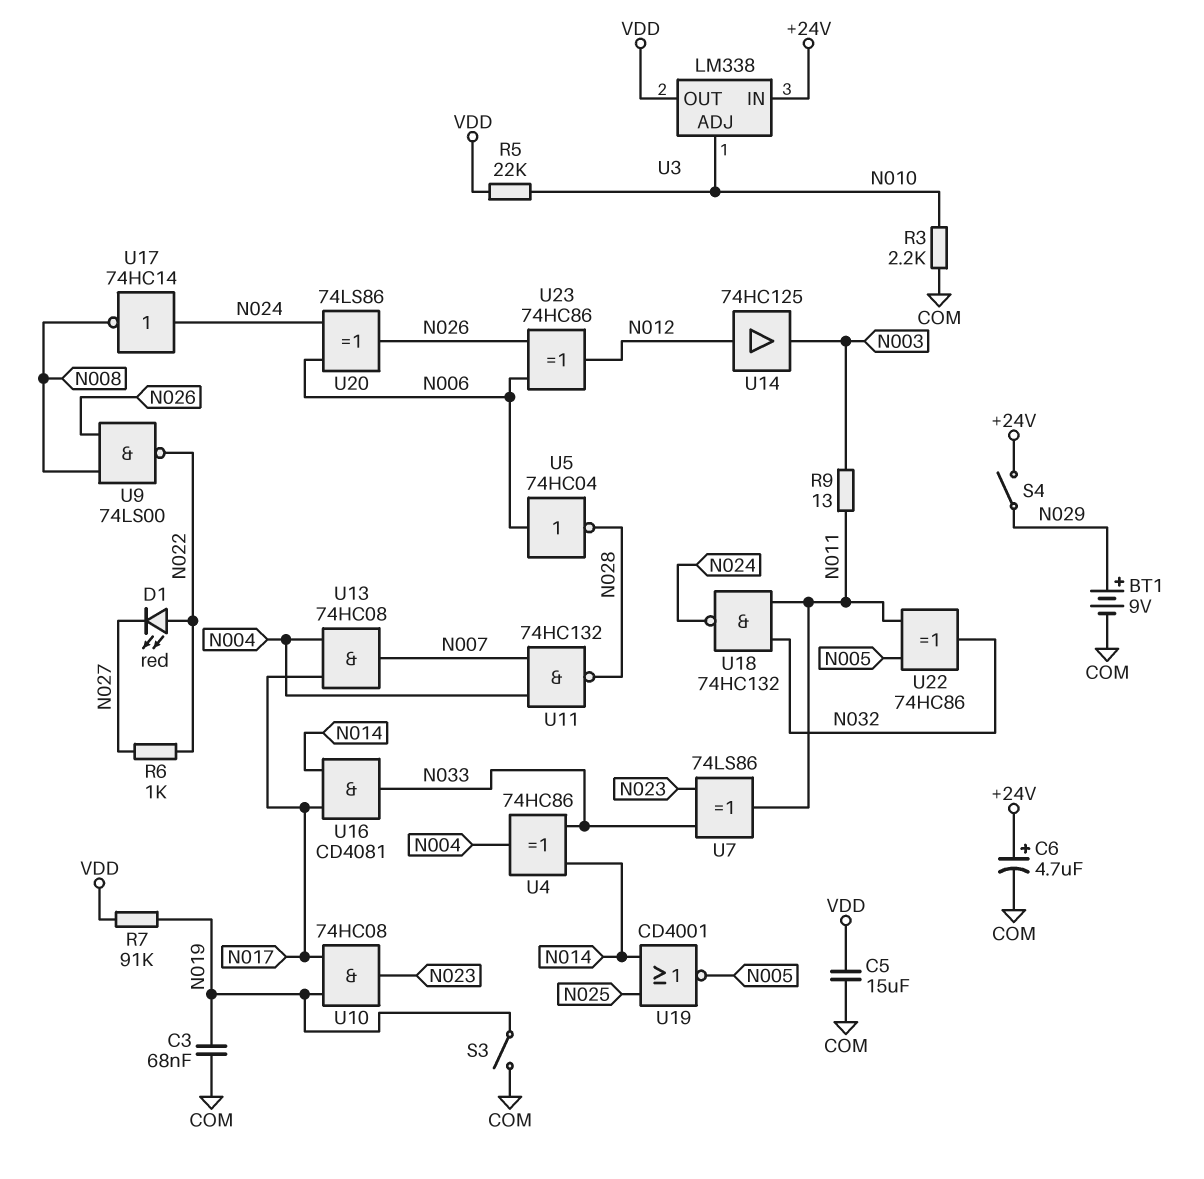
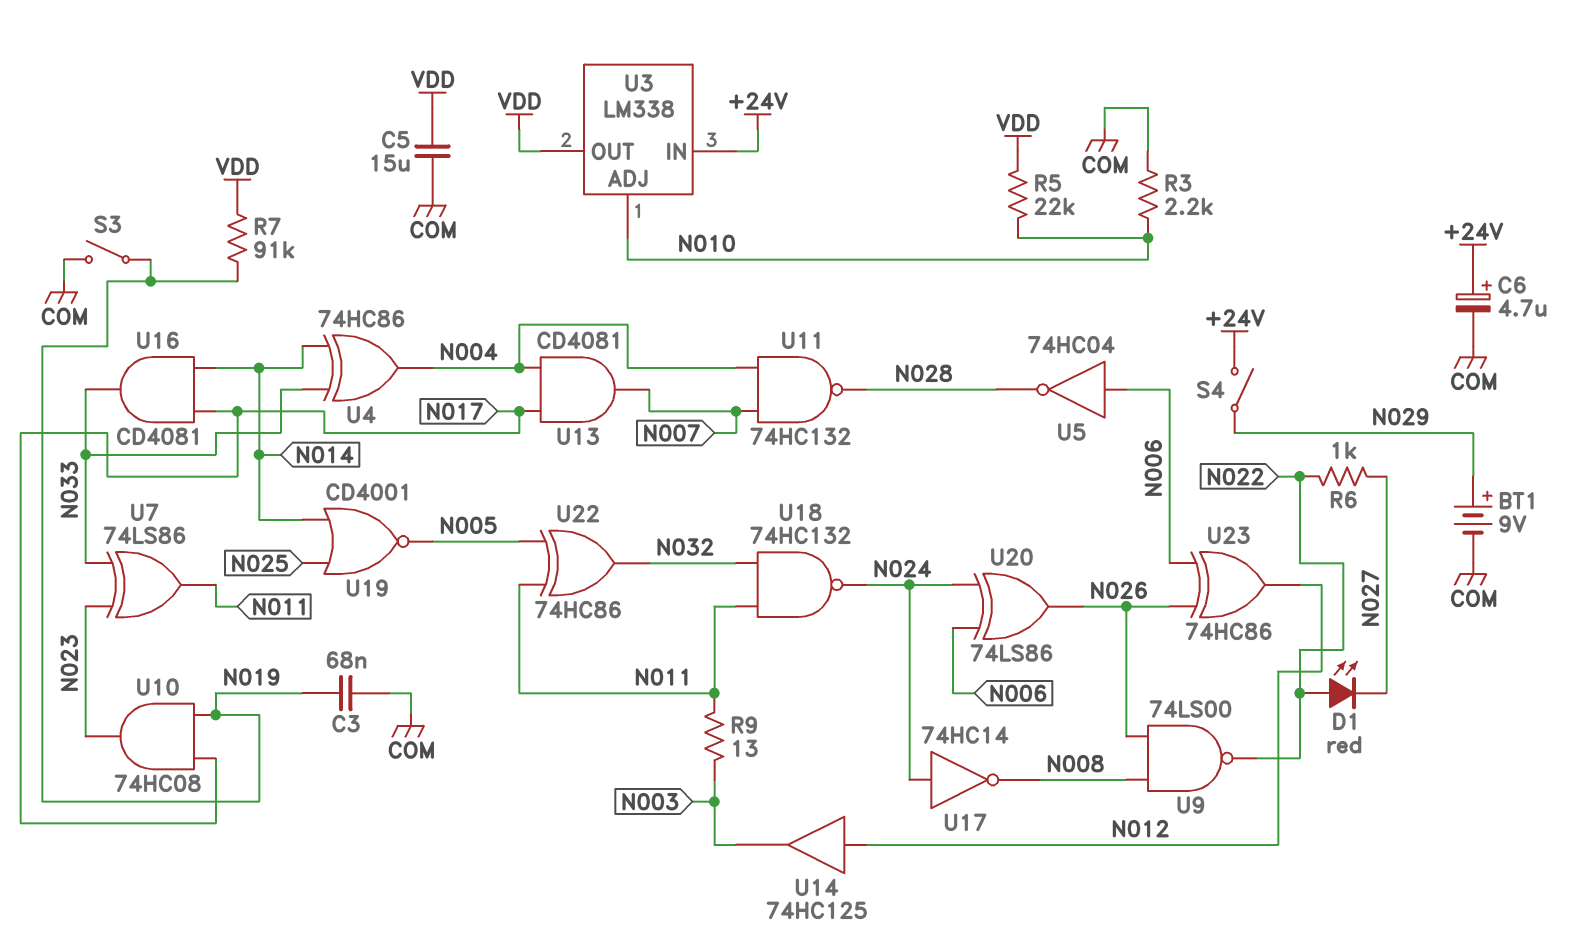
U13: AND 74HC08 (in N004, in N017, out N007) -> AND CD4081 (in N004, in N017, out N007)

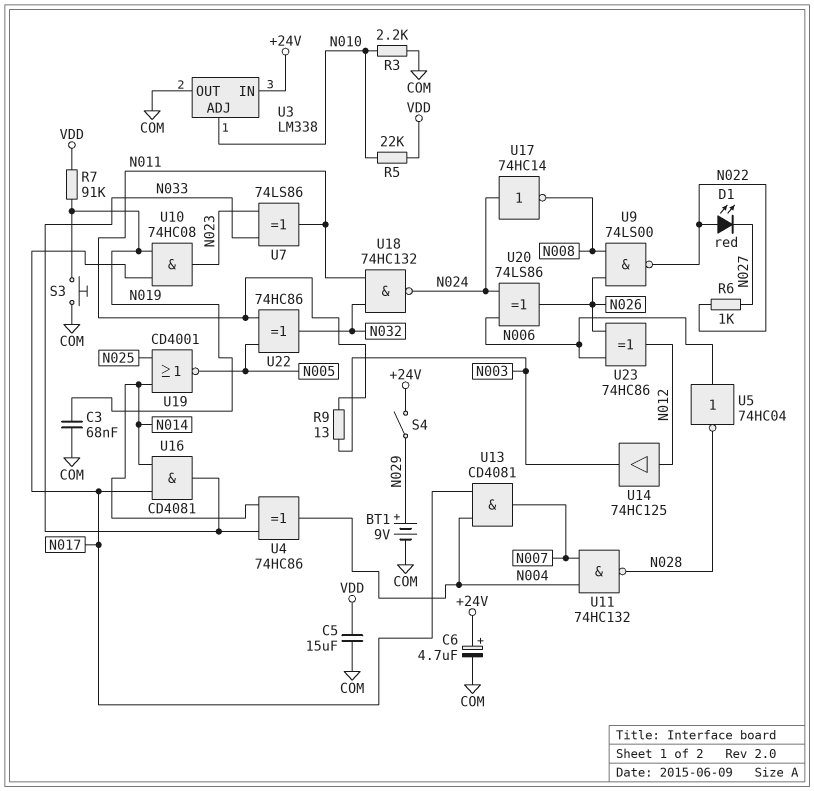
S3: switch (COM, N019) -> button (COM, N019)
U3 pin OUT: VDD -> COM

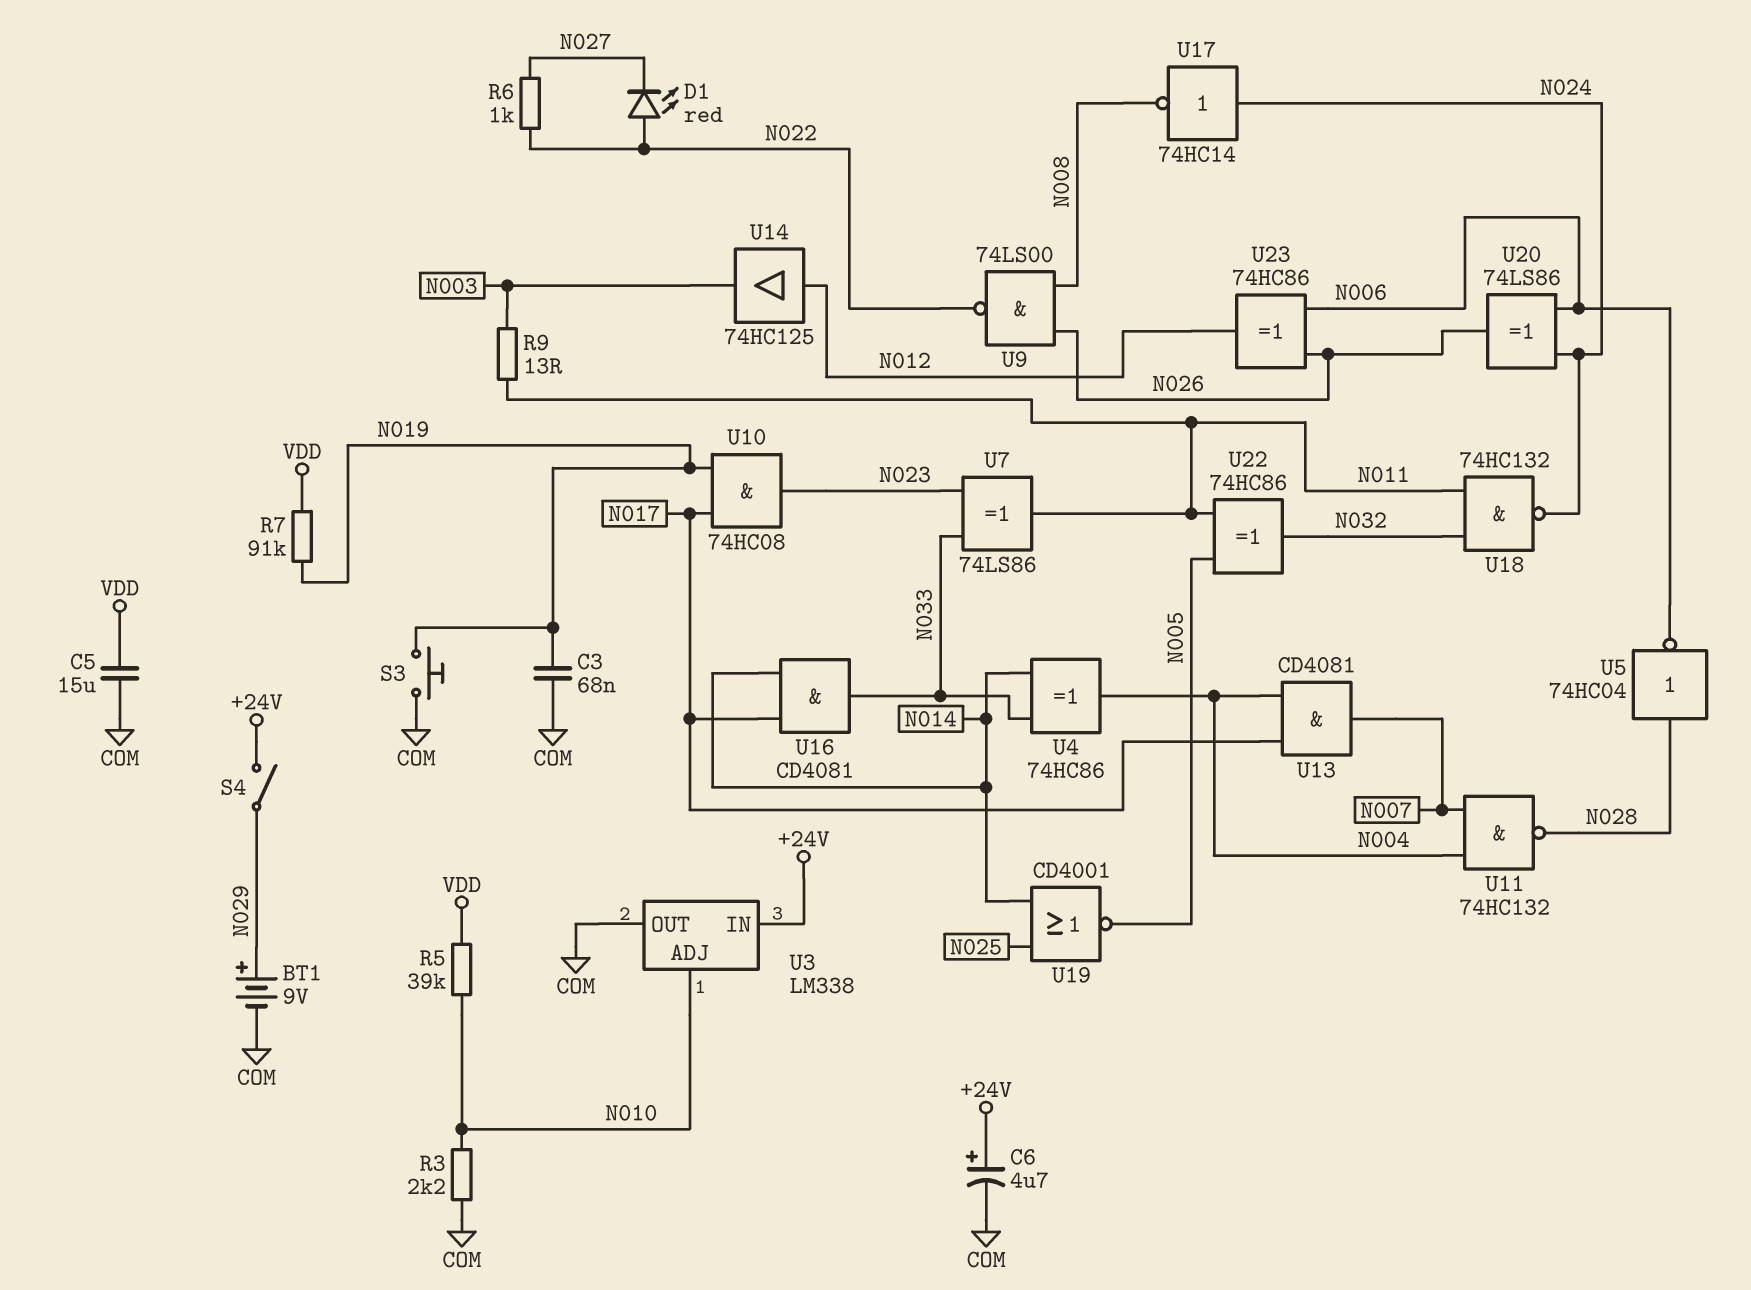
R5: 22k (N010, VDD) -> 39k (N010, VDD)
U5: NOT 74HC04 (in N006, out N028) -> NOT 74HC04 (in N028, out N006)

